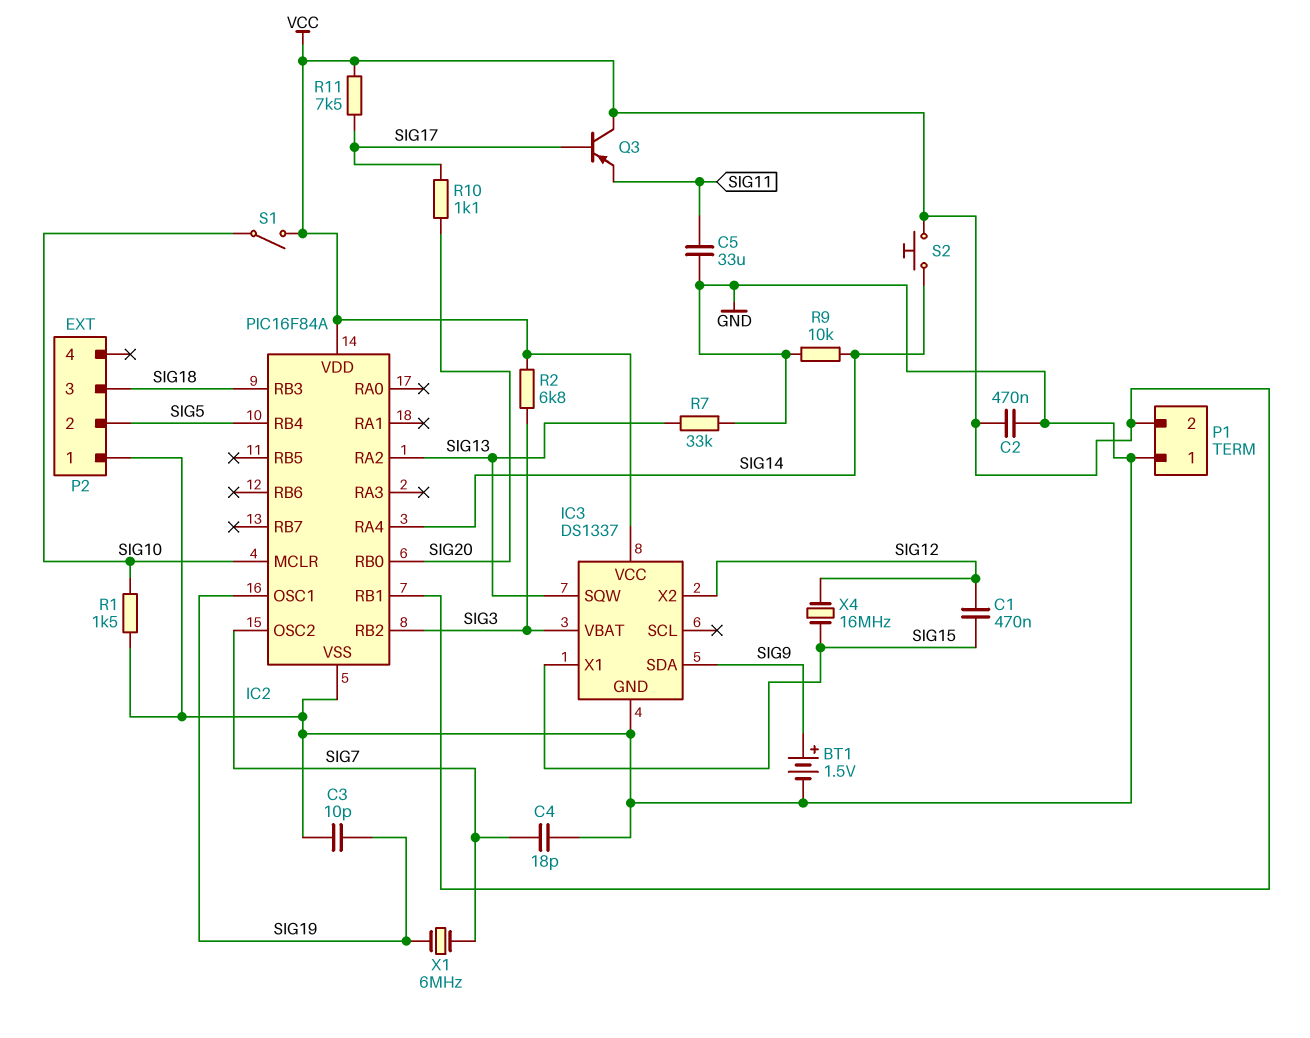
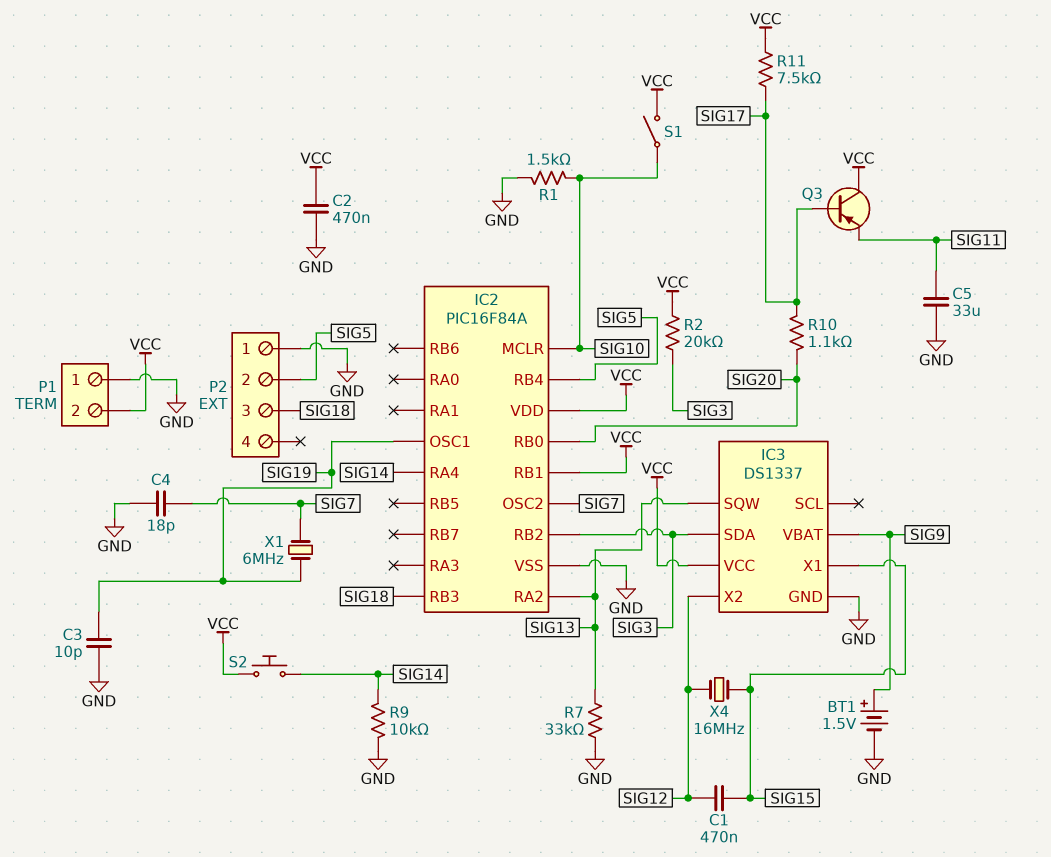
IC3 pin SDA: SIG9 -> SIG3
IC3 pin VBAT: SIG3 -> SIG9
R2: 6.8k (SIG3, VCC) -> 20k (SIG3, VCC)

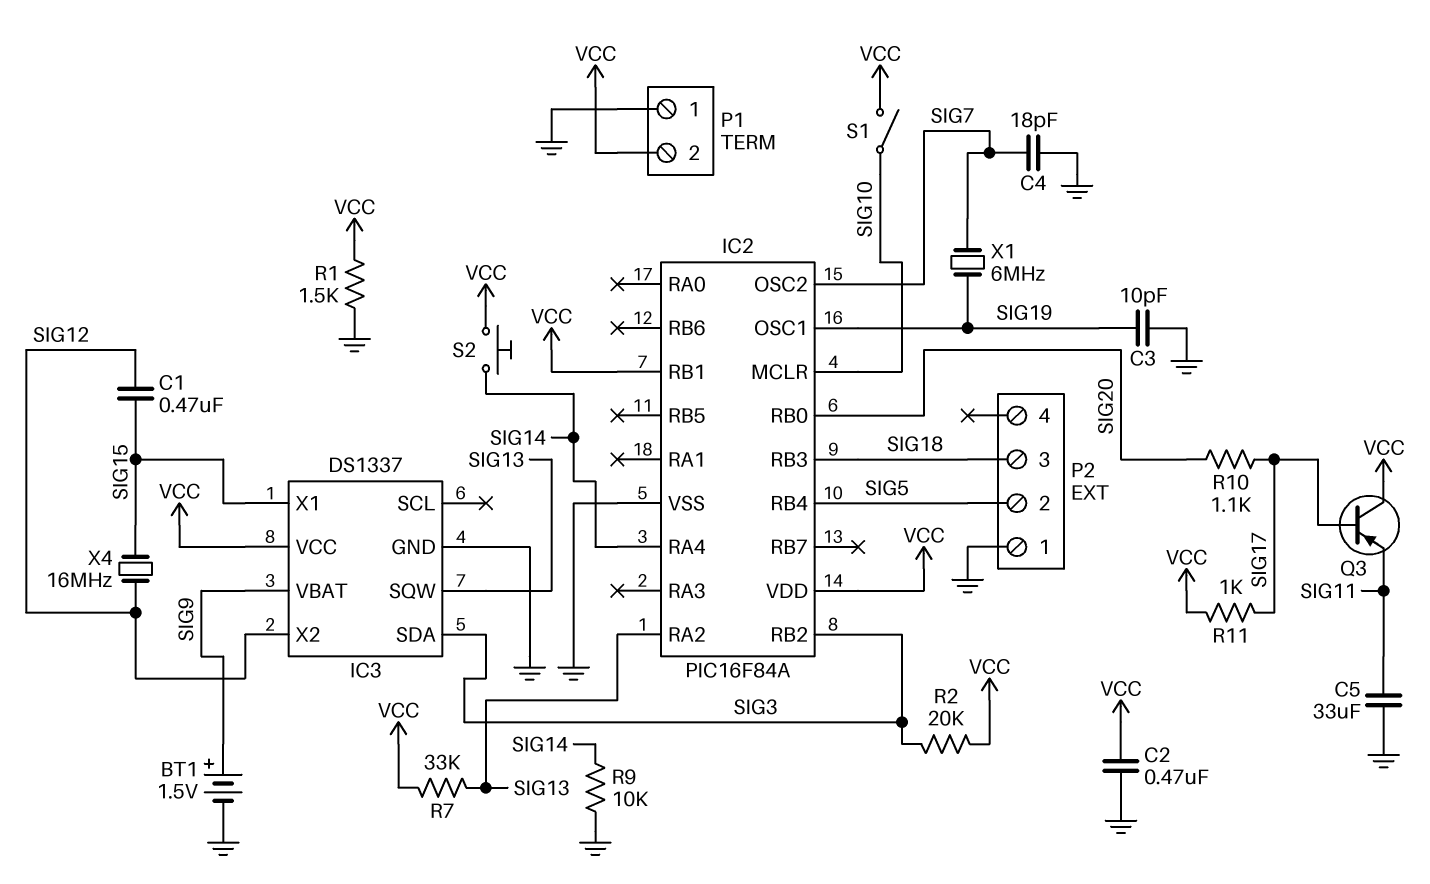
R1: 1.5k (GND, SIG10) -> 1.5k (GND, VCC)
R7: 33k (GND, SIG13) -> 33k (SIG13, VCC)
R11: 7.5k (SIG17, VCC) -> 1k (SIG17, VCC)

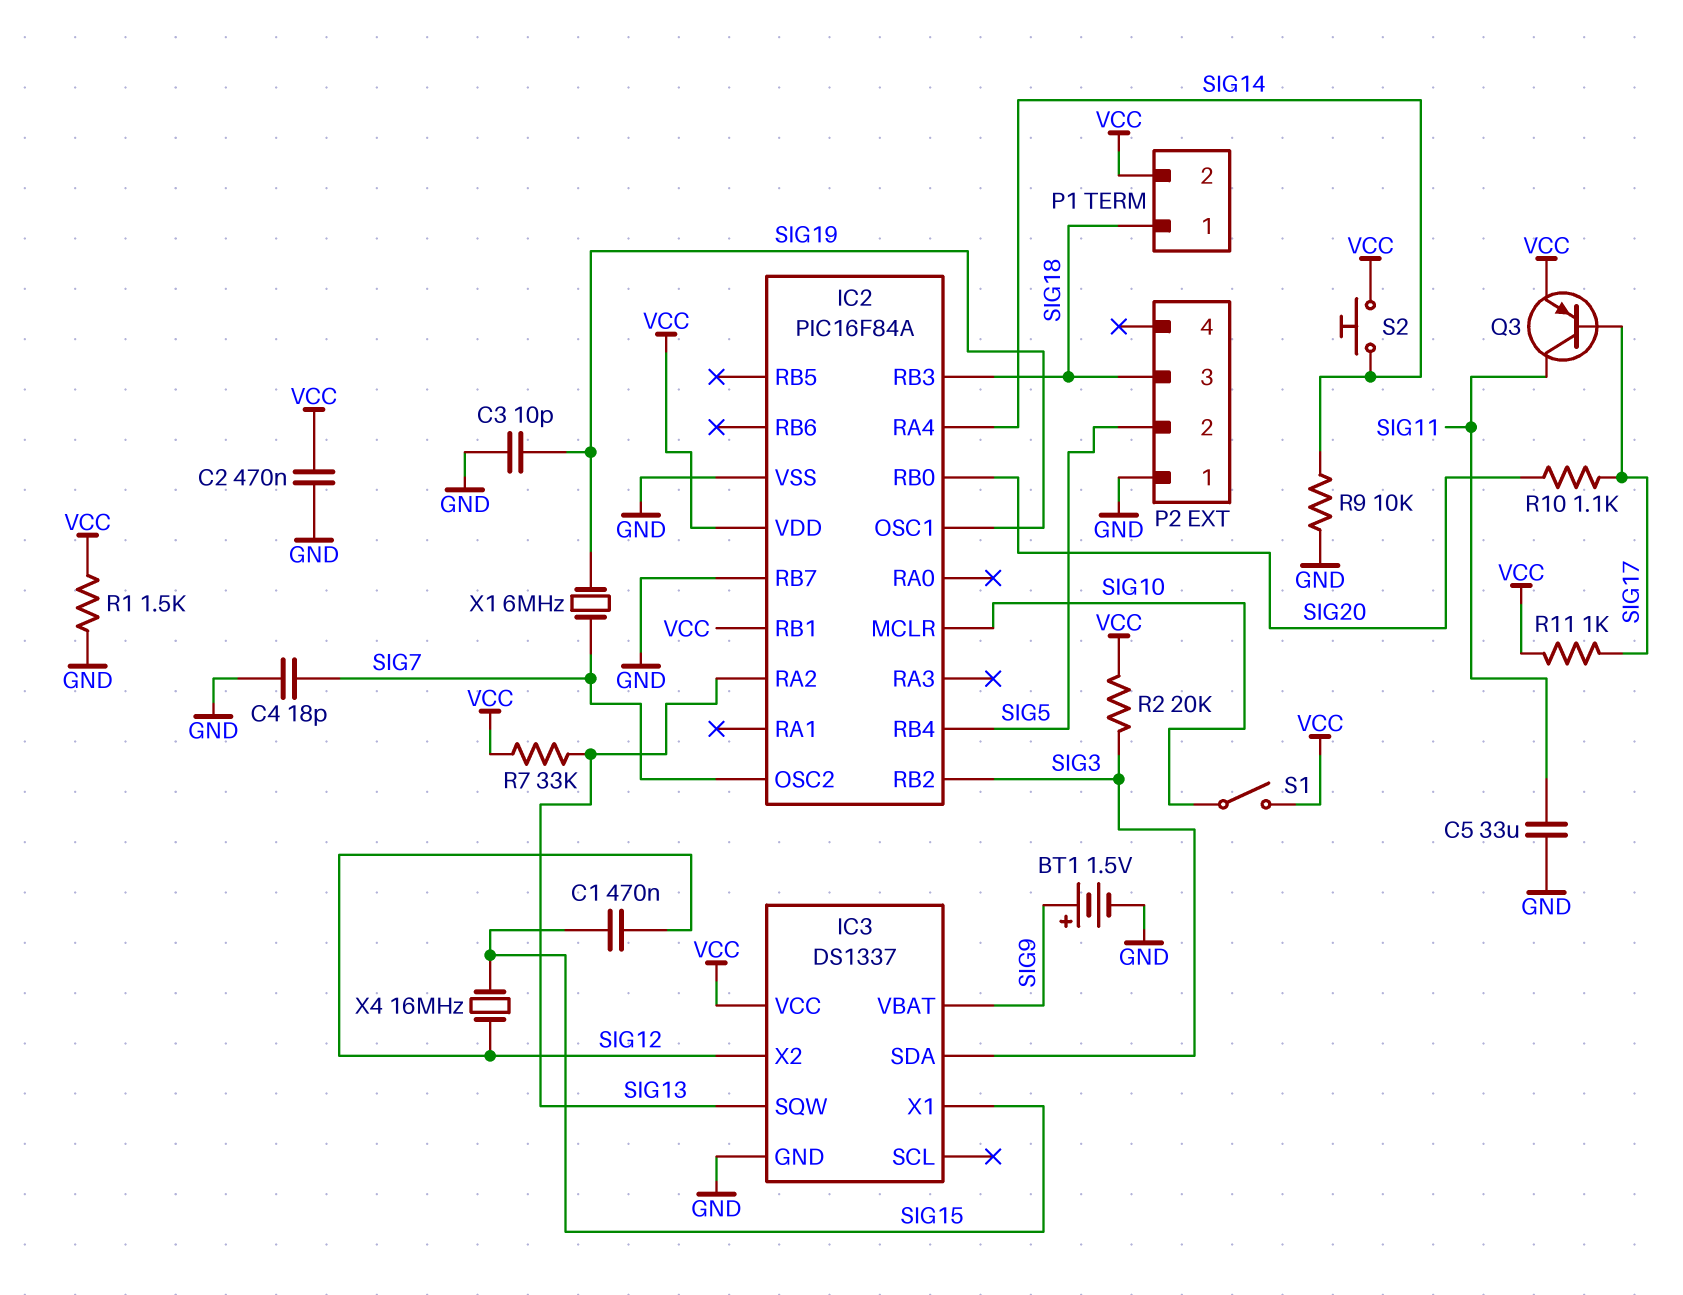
IC2 pin RB7: none -> GND
P1 pin 1: GND -> SIG18
Q3: PNP (B SIG17, C VCC, E SIG11) -> PNP (B SIG17, C SIG11, E VCC)

